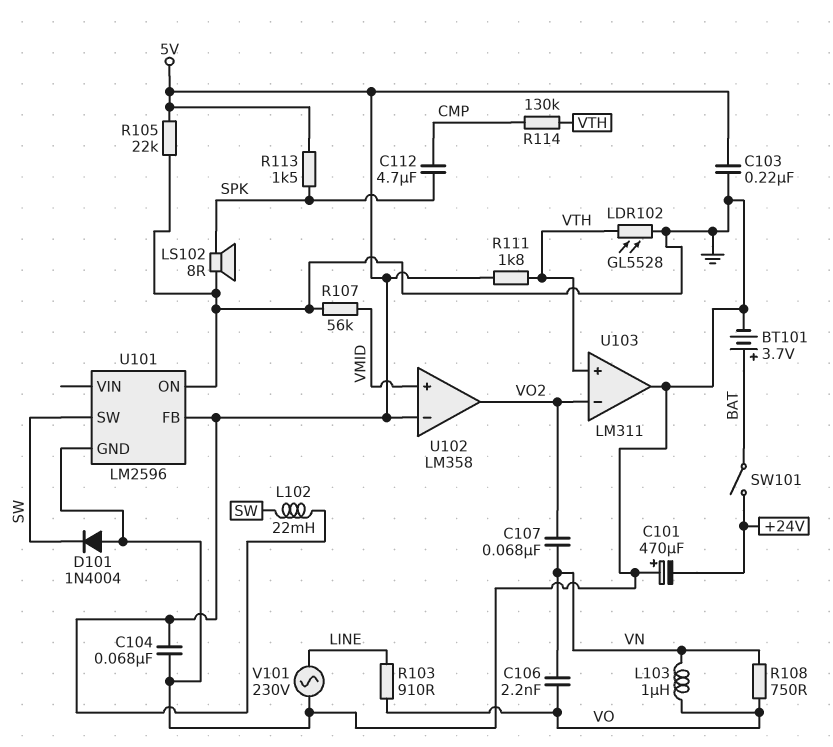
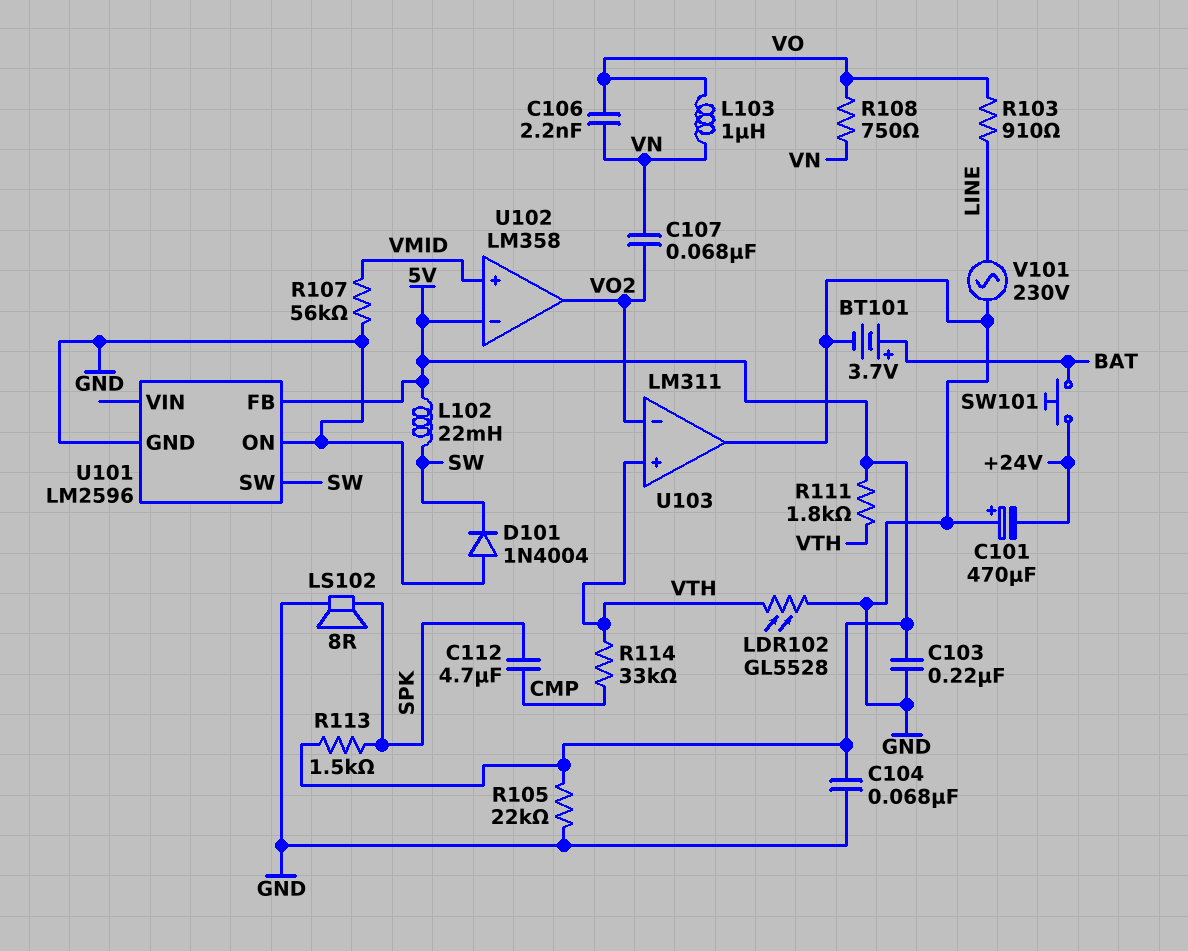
R114: 130k (CMP, VTH) -> 33k (CMP, VTH)
SW101: switch (+24V, BAT) -> button (+24V, BAT)

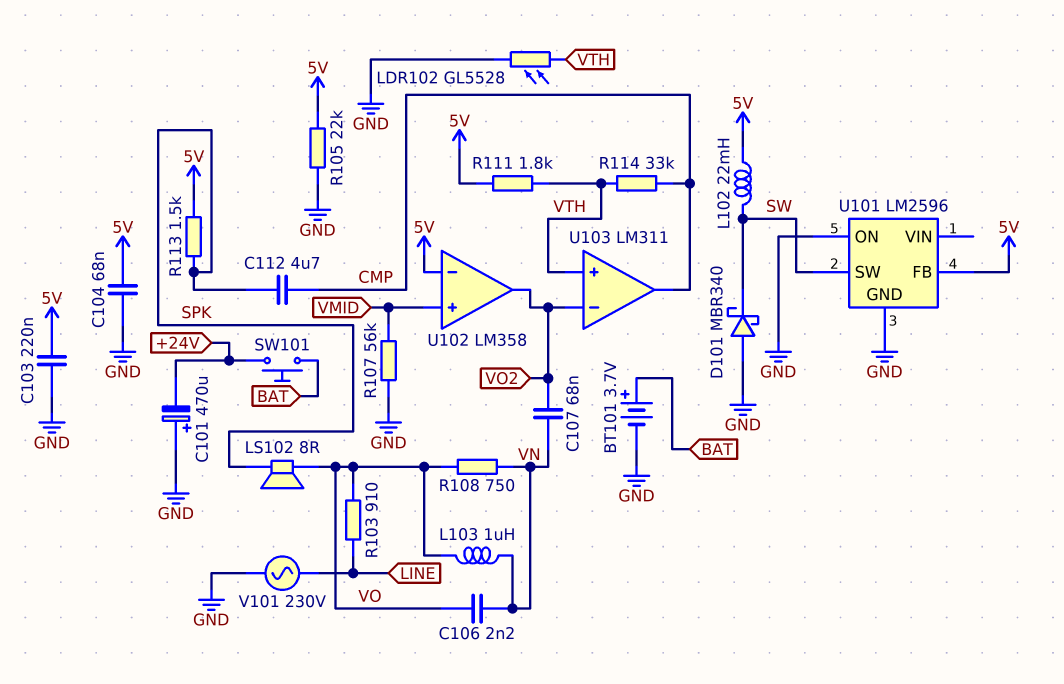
D101: diode 1N4004 (A GND, K SW) -> schottky MBR340 (A GND, K SW)
LS102: speaker 8R (GND, SPK) -> speaker 8R (SPK, VO)
U103 pin out: GND -> CMP

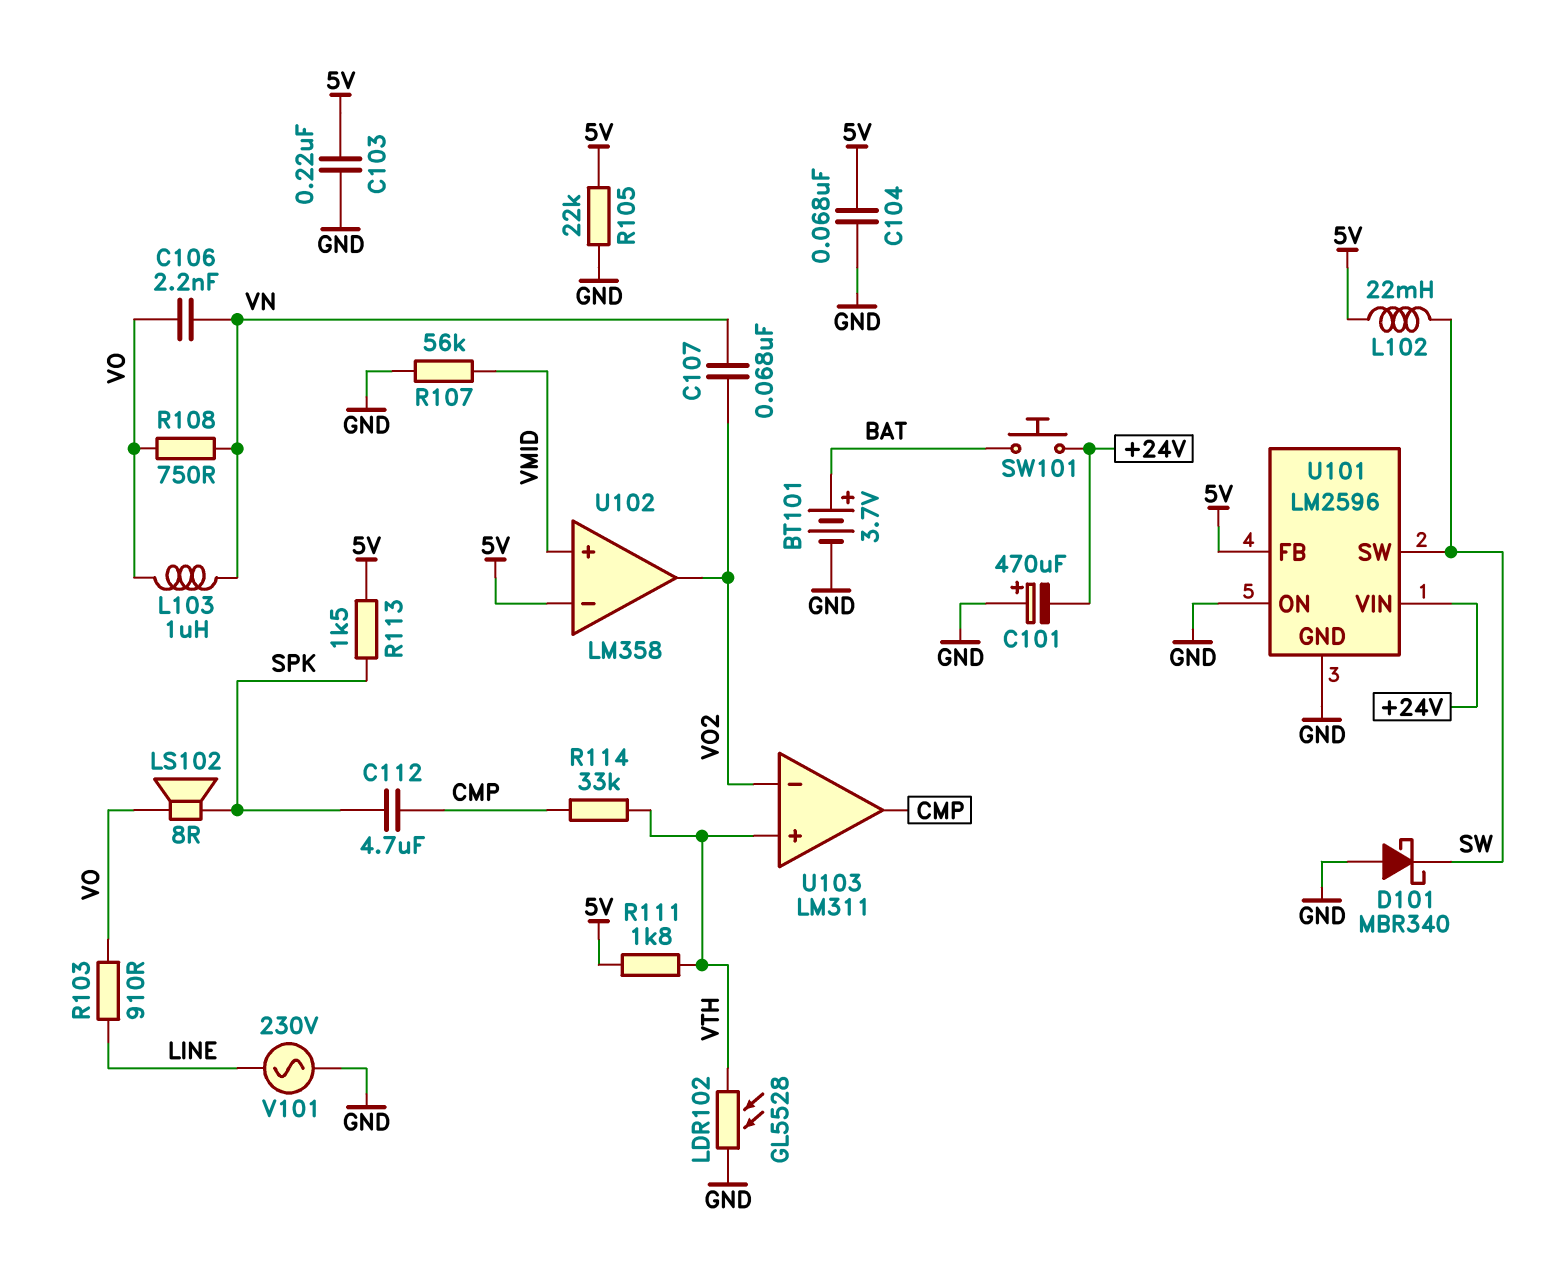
U101 pin VIN: none -> +24V

